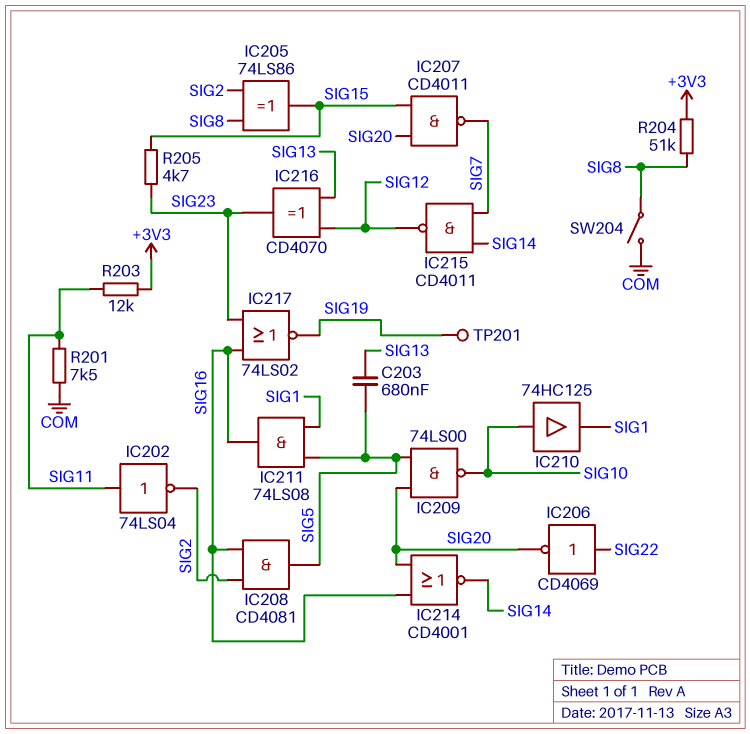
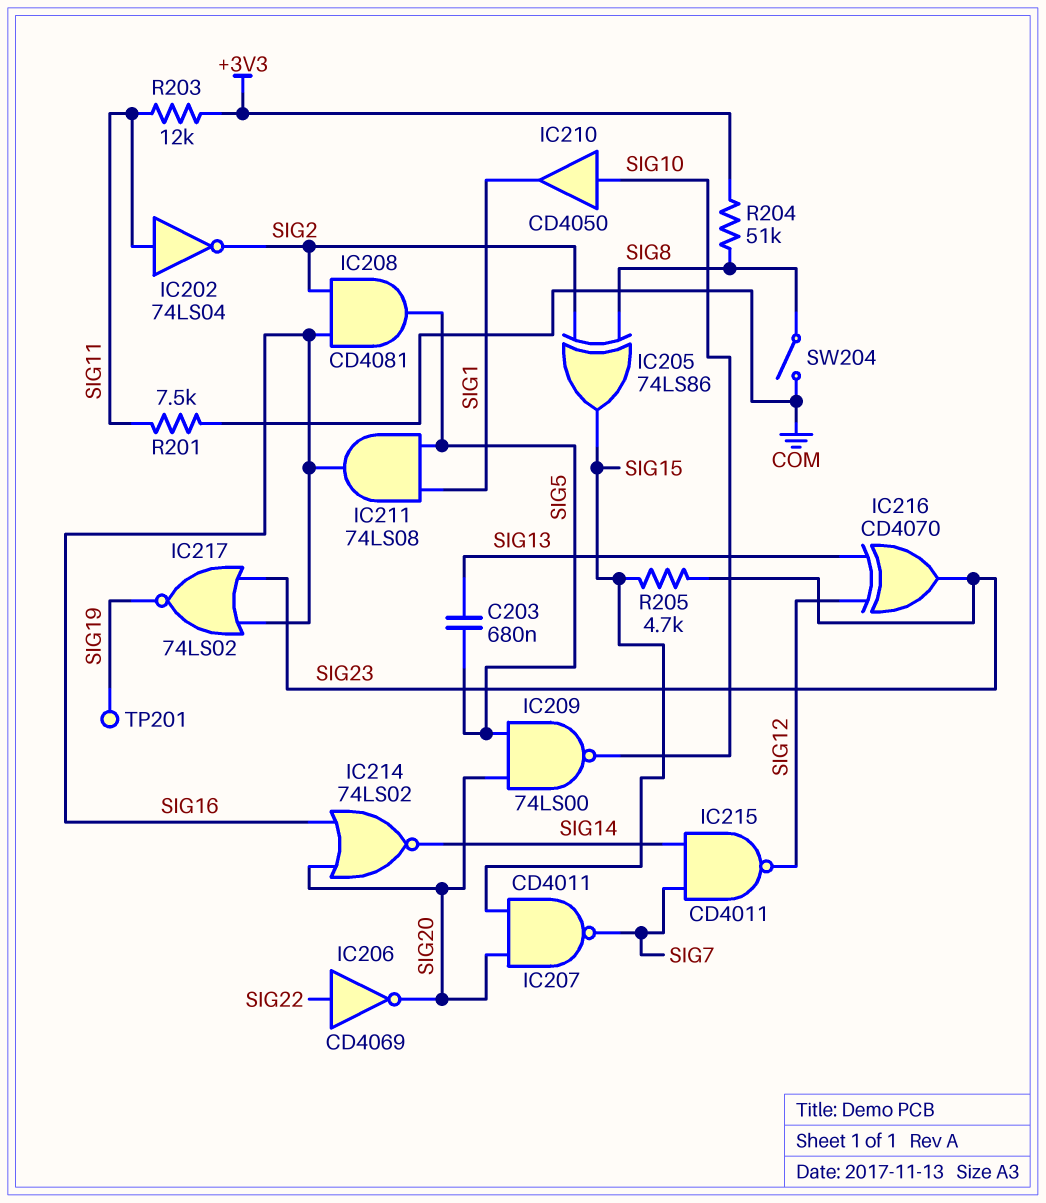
IC210: buffer 74HC125 (in SIG10, out SIG1) -> buffer CD4050 (in SIG10, out SIG1)
IC214: NOR CD4001 (in SIG16, in SIG20, out SIG14) -> NOR 74LS02 (in SIG16, in SIG20, out SIG14)

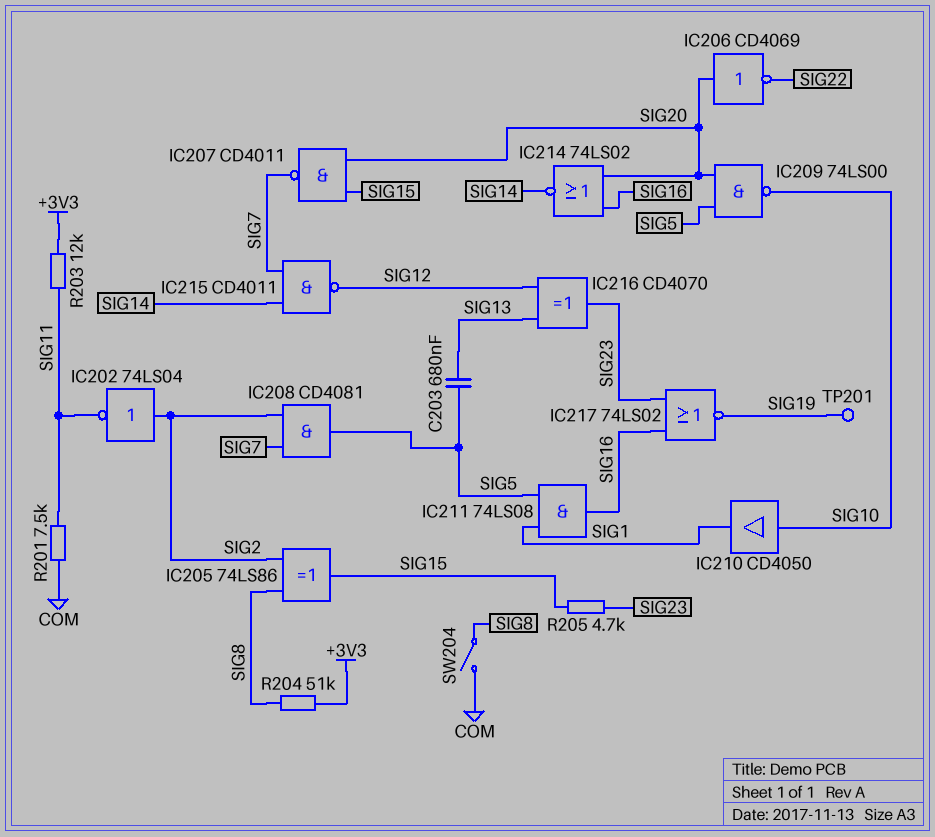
IC202: NOT 74LS04 (in SIG11, out SIG2) -> NOT 74LS04 (in SIG2, out SIG11)
IC206: NOT CD4069 (in SIG22, out SIG20) -> NOT CD4069 (in SIG20, out SIG22)
IC208: AND CD4081 (in SIG2, in SIG16, out SIG5) -> AND CD4081 (in SIG2, in SIG7, out SIG5)

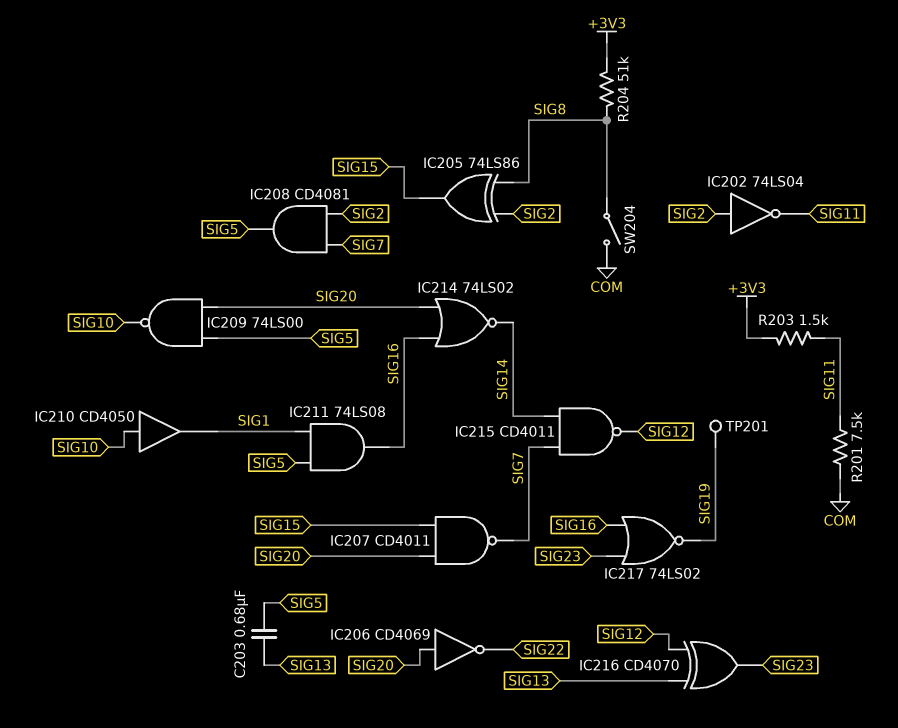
R203: 12k (+3V3, SIG11) -> 1.5k (+3V3, SIG11)
R205: 4.7k (SIG15, SIG23) -> none

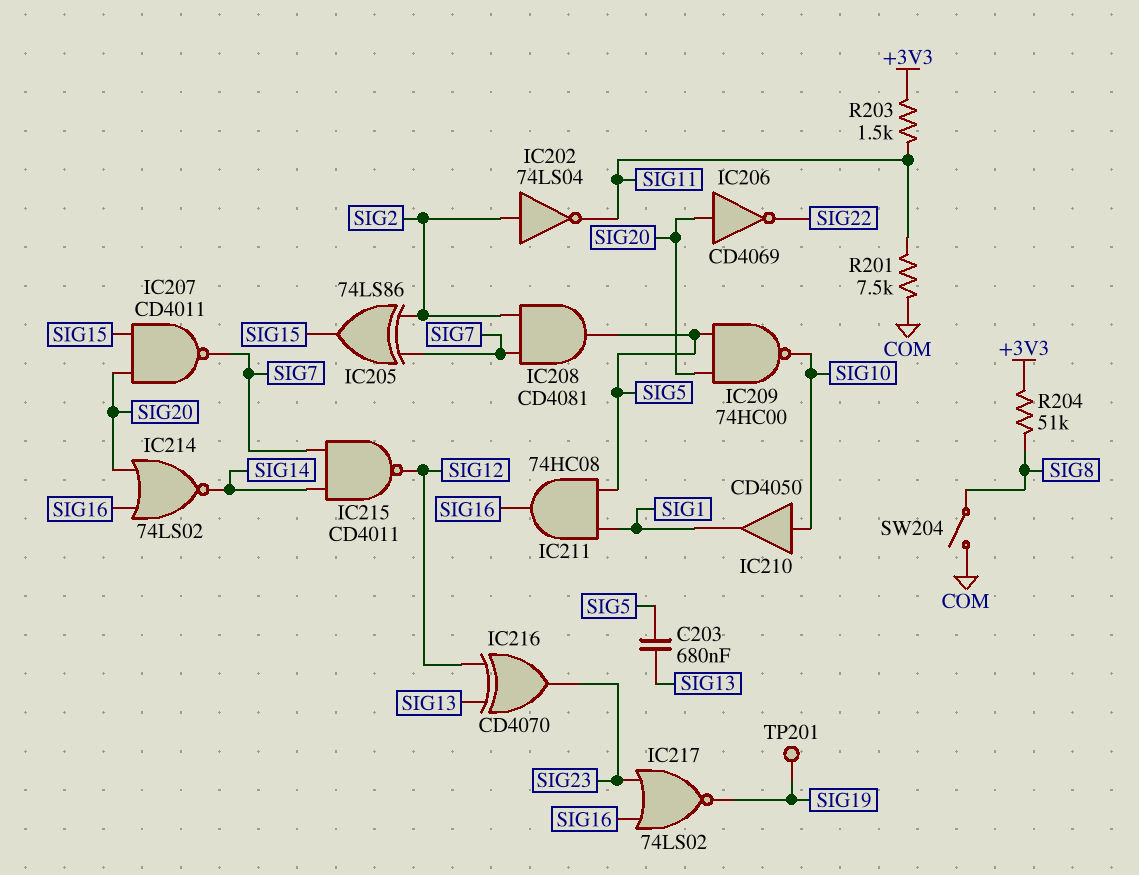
IC205: XOR 74LS86 (in SIG2, in SIG8, out SIG15) -> XOR 74LS86 (in SIG2, in SIG7, out SIG15)
IC209: NAND 74LS00 (in SIG5, in SIG20, out SIG10) -> NAND 74HC00 (in SIG5, in SIG20, out SIG10)
IC211: AND 74LS08 (in SIG1, in SIG5, out SIG16) -> AND 74HC08 (in SIG1, in SIG5, out SIG16)

